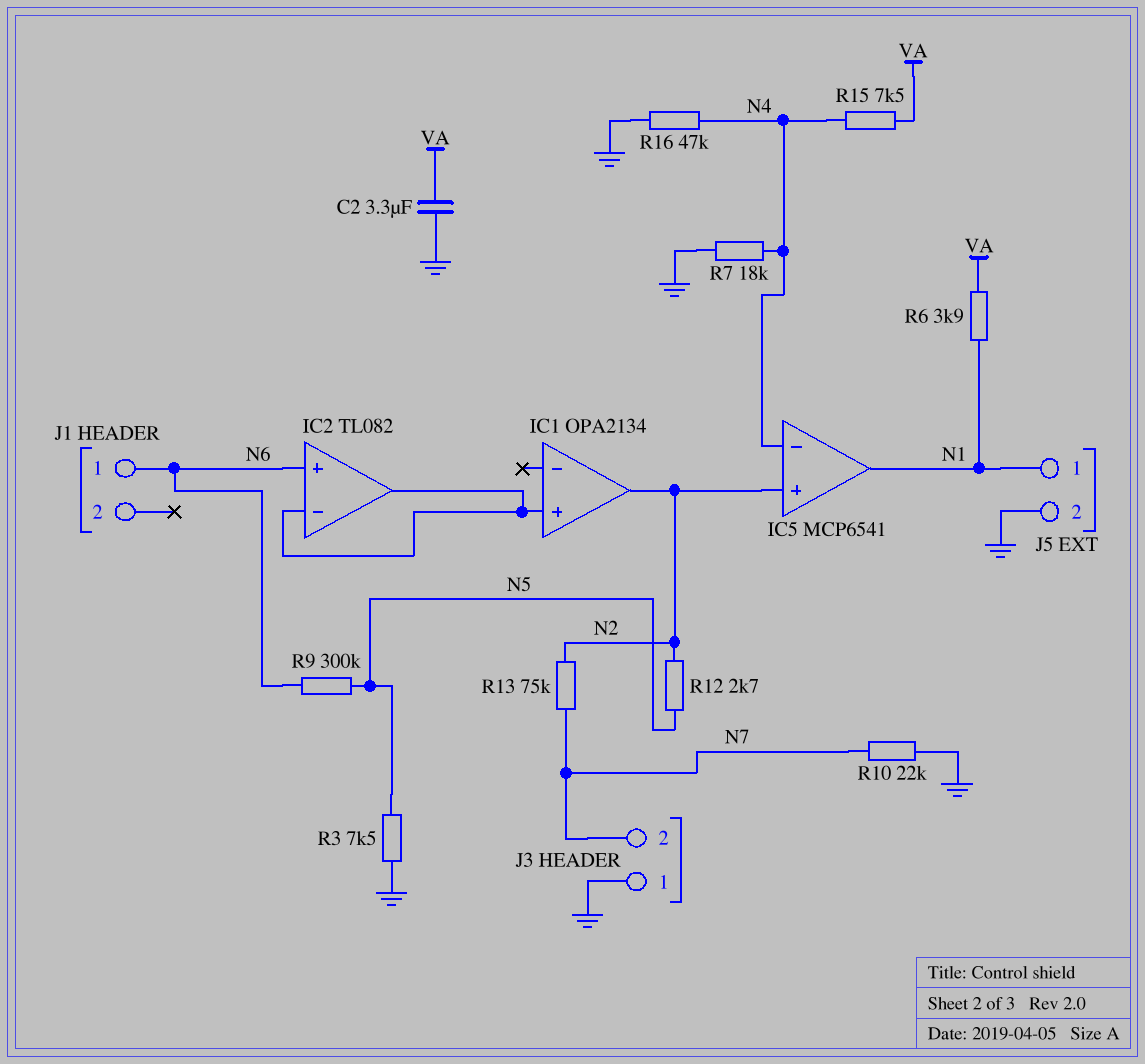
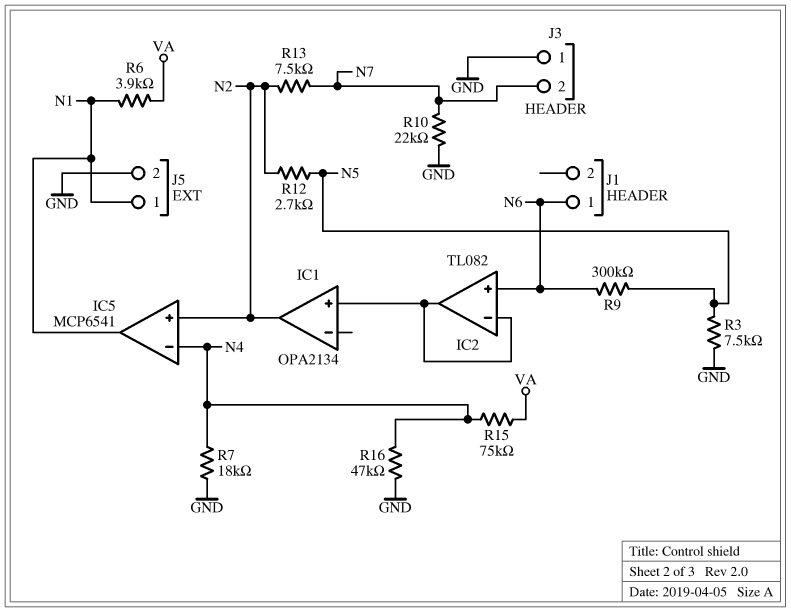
C2: 3.3uF (GND, VA) -> none
R13: 75k (N2, N7) -> 7.5k (N2, N7)
R15: 7.5k (N4, VA) -> 75k (N4, VA)

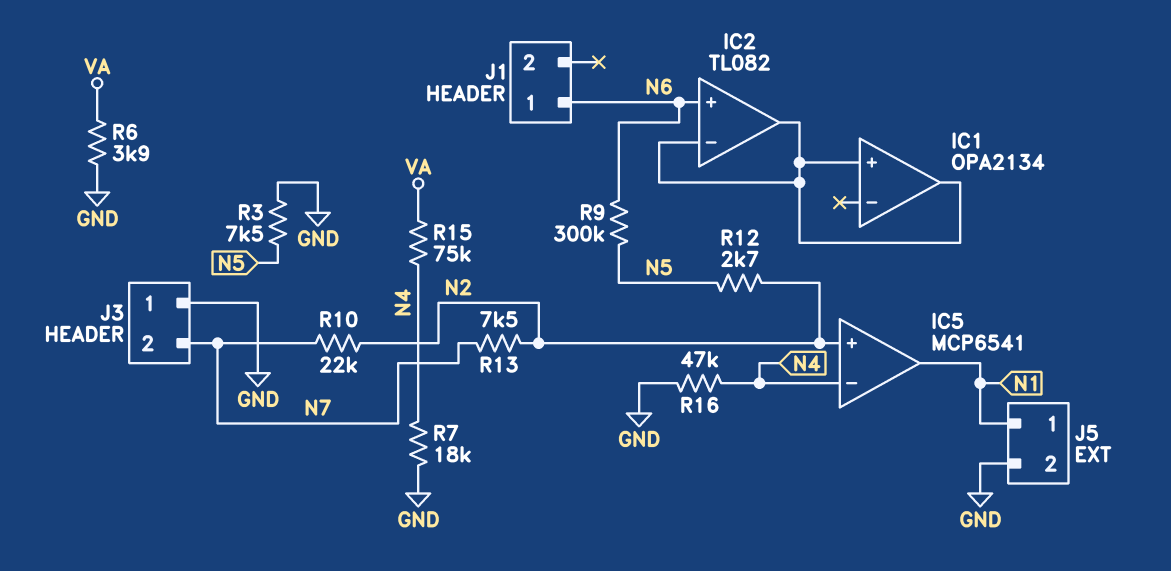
IC1 pin out: N2 -> IC1/in+
R6: 3.9k (N1, VA) -> 3.9k (GND, VA)
R10: 22k (GND, N7) -> 22k (N2, N7)

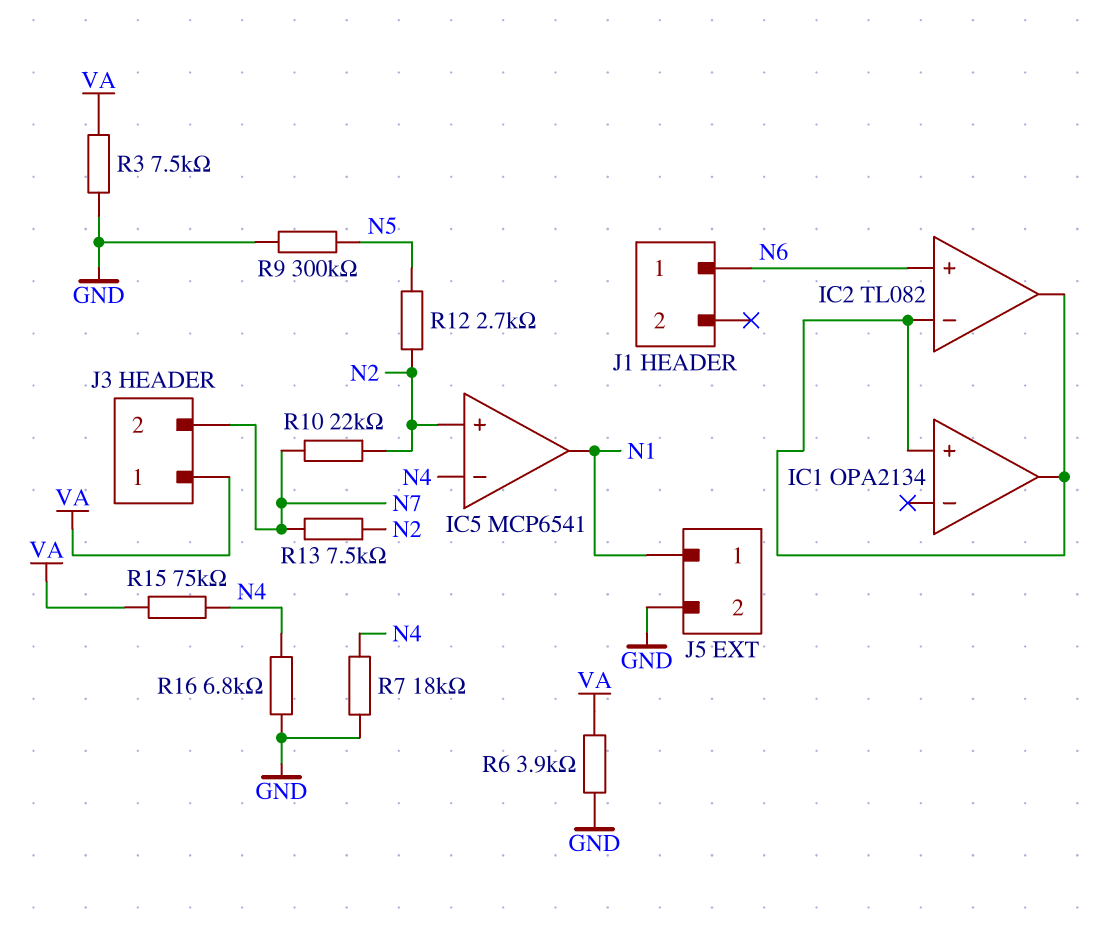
J3 pin 1: GND -> VA
R3: 7.5k (GND, N5) -> 7.5k (GND, VA)
R9: 300k (N5, N6) -> 300k (GND, N5)
R16: 47k (GND, N4) -> 6.8k (GND, N4)

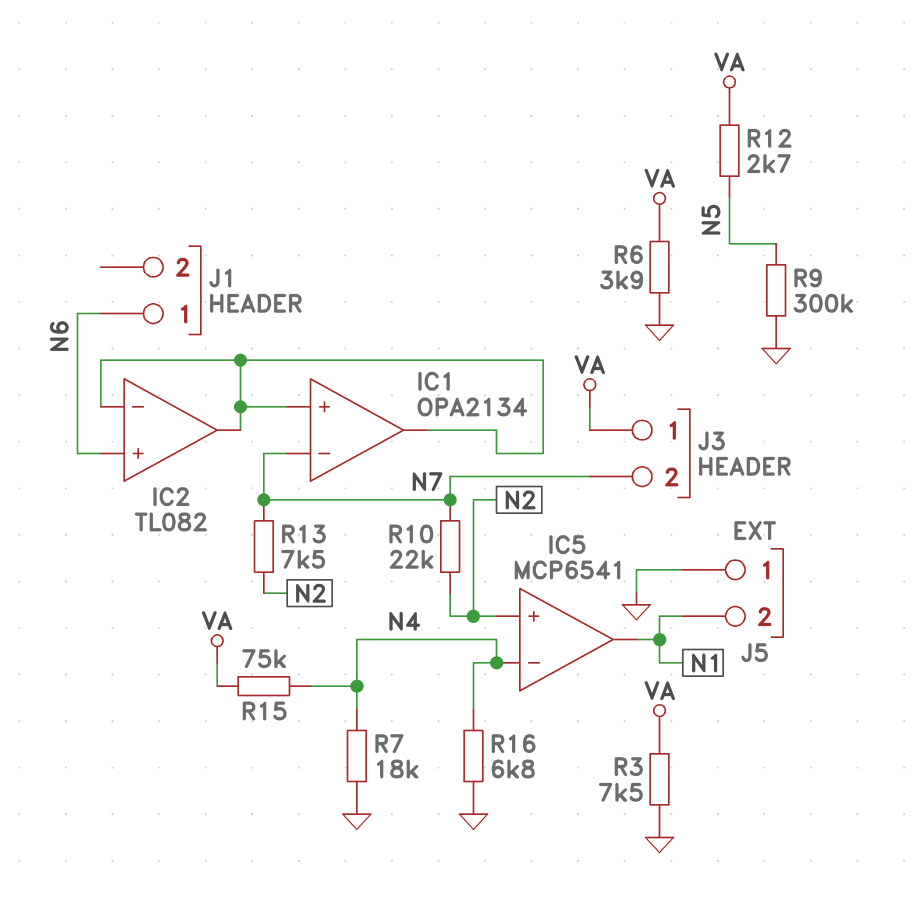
IC1 pin in-: none -> N7
J5 pin 1: N1 -> GND
J5 pin 2: GND -> N1
R12: 2.7k (N2, N5) -> 2.7k (N5, VA)

